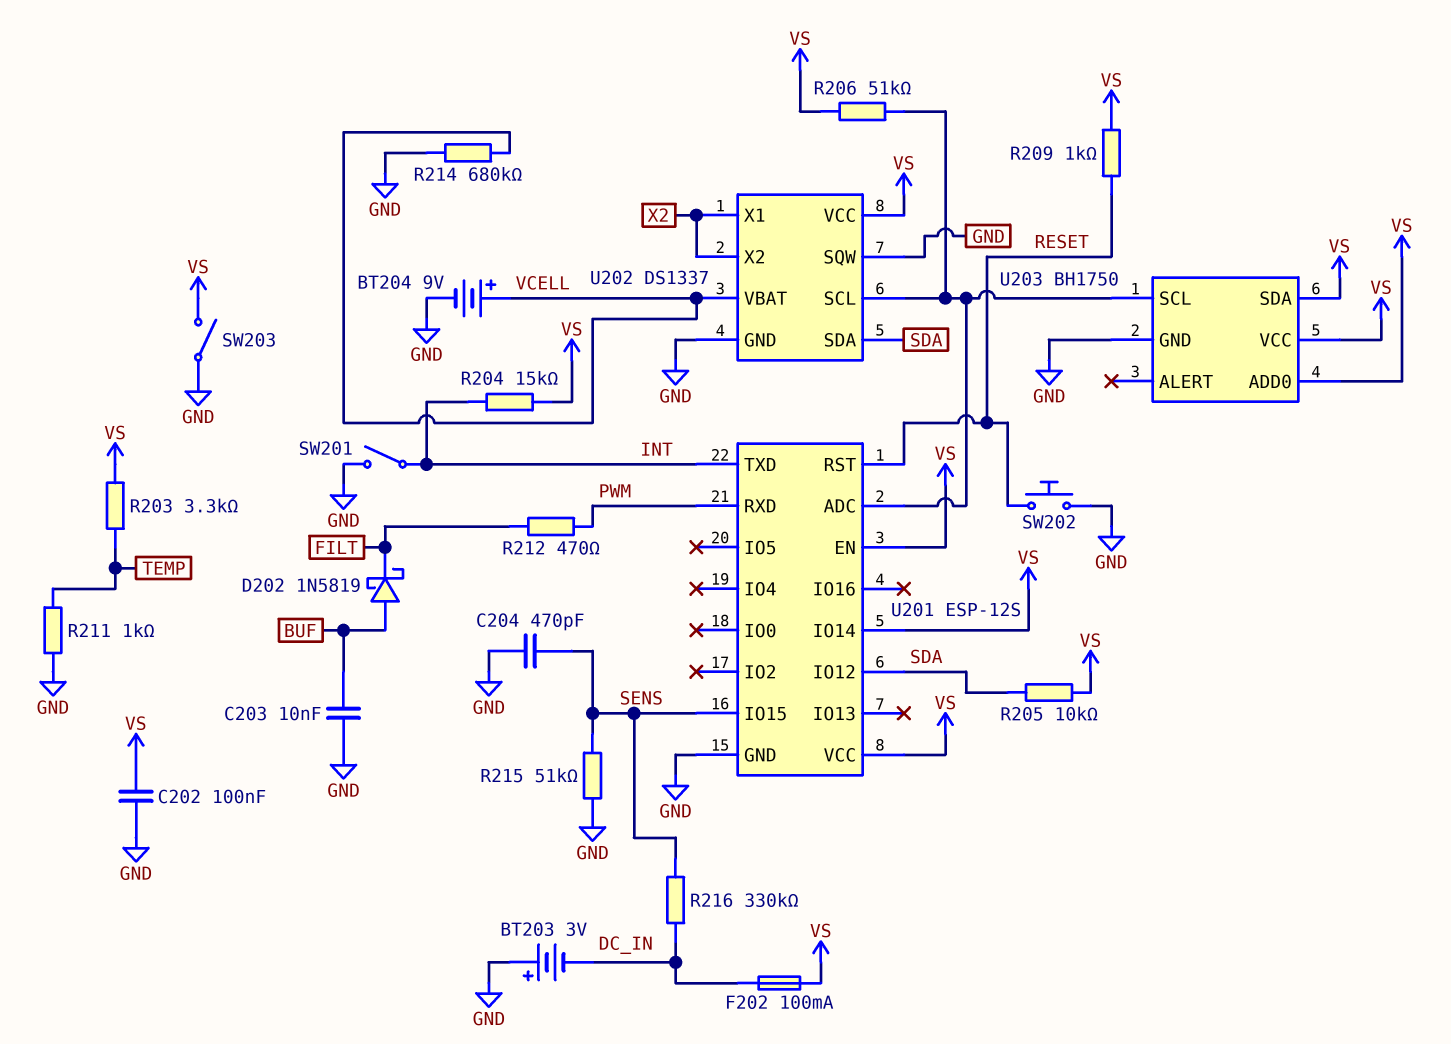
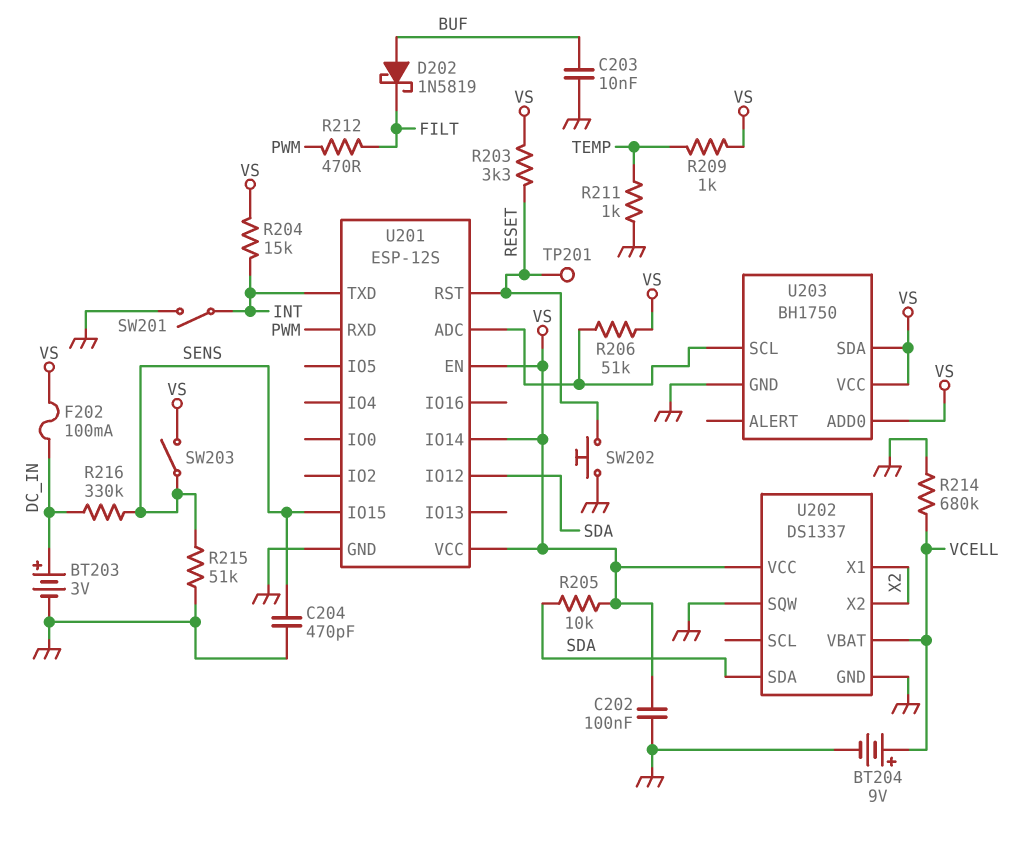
BT203: 3V (plus GND, minus DC_IN) -> 3V (plus DC_IN, minus GND)
R203: 3.3k (TEMP, VS) -> 3.3k (RESET, VS)
R209: 1k (RESET, VS) -> 1k (TEMP, VS)
SW203: switch (GND, VS) -> switch (SENS, VS)
TP201: none -> test point (RESET)
U202 pin SCL: U201/ADC -> none

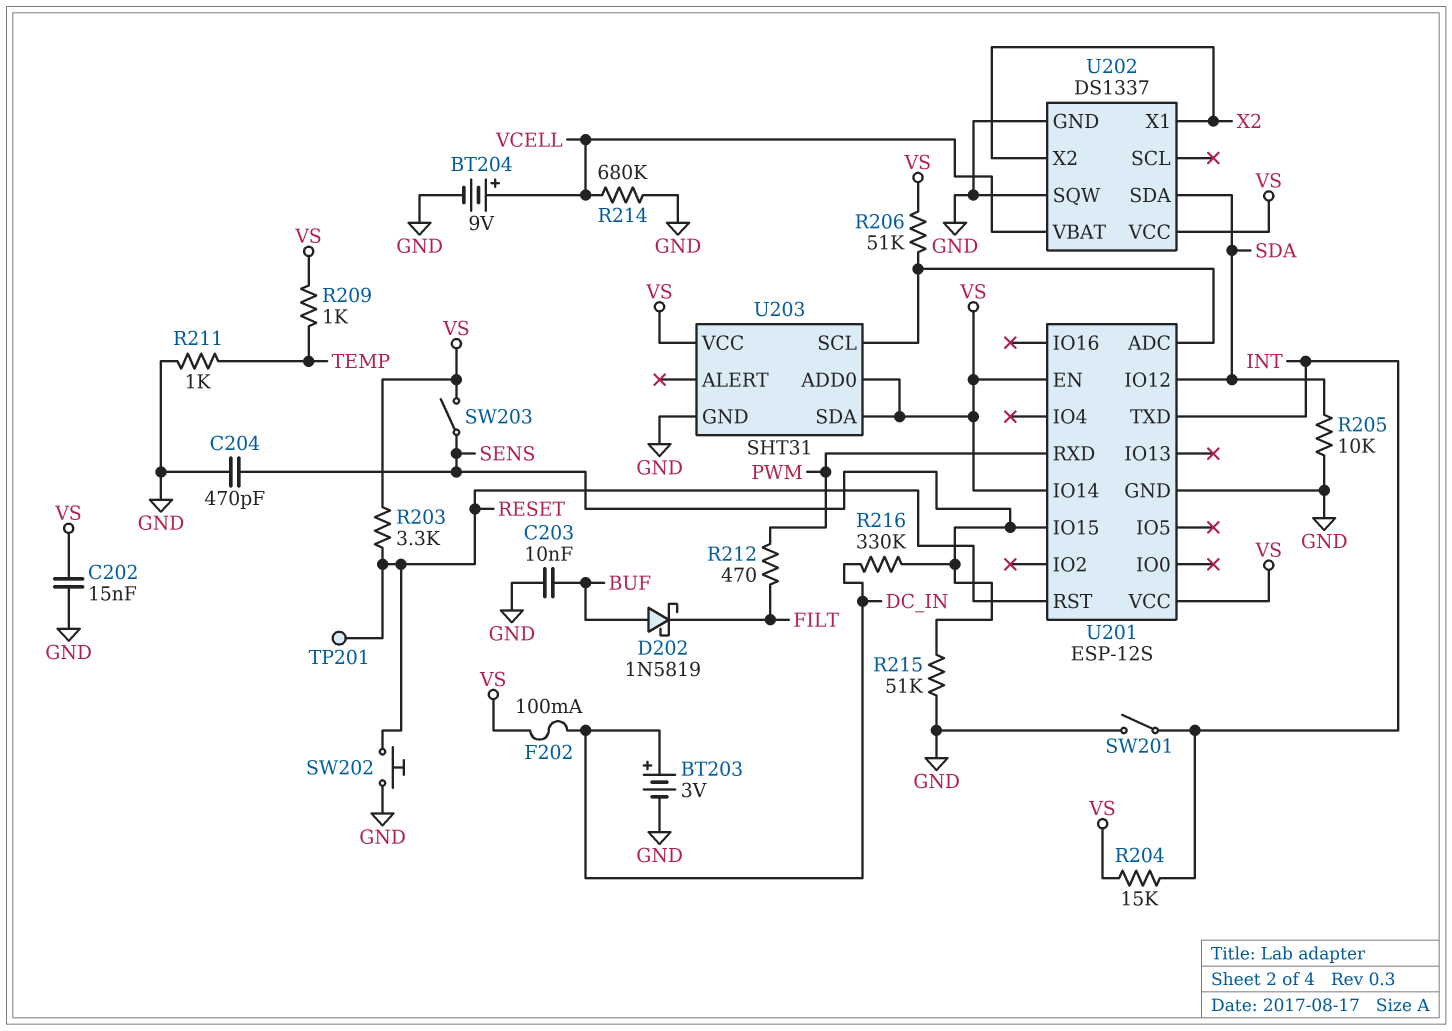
C202: 100nF (GND, VS) -> 15nF (GND, VS)
R205: 10k (SDA, VS) -> 10k (GND, SDA)
U203: BH1750 -> SHT31

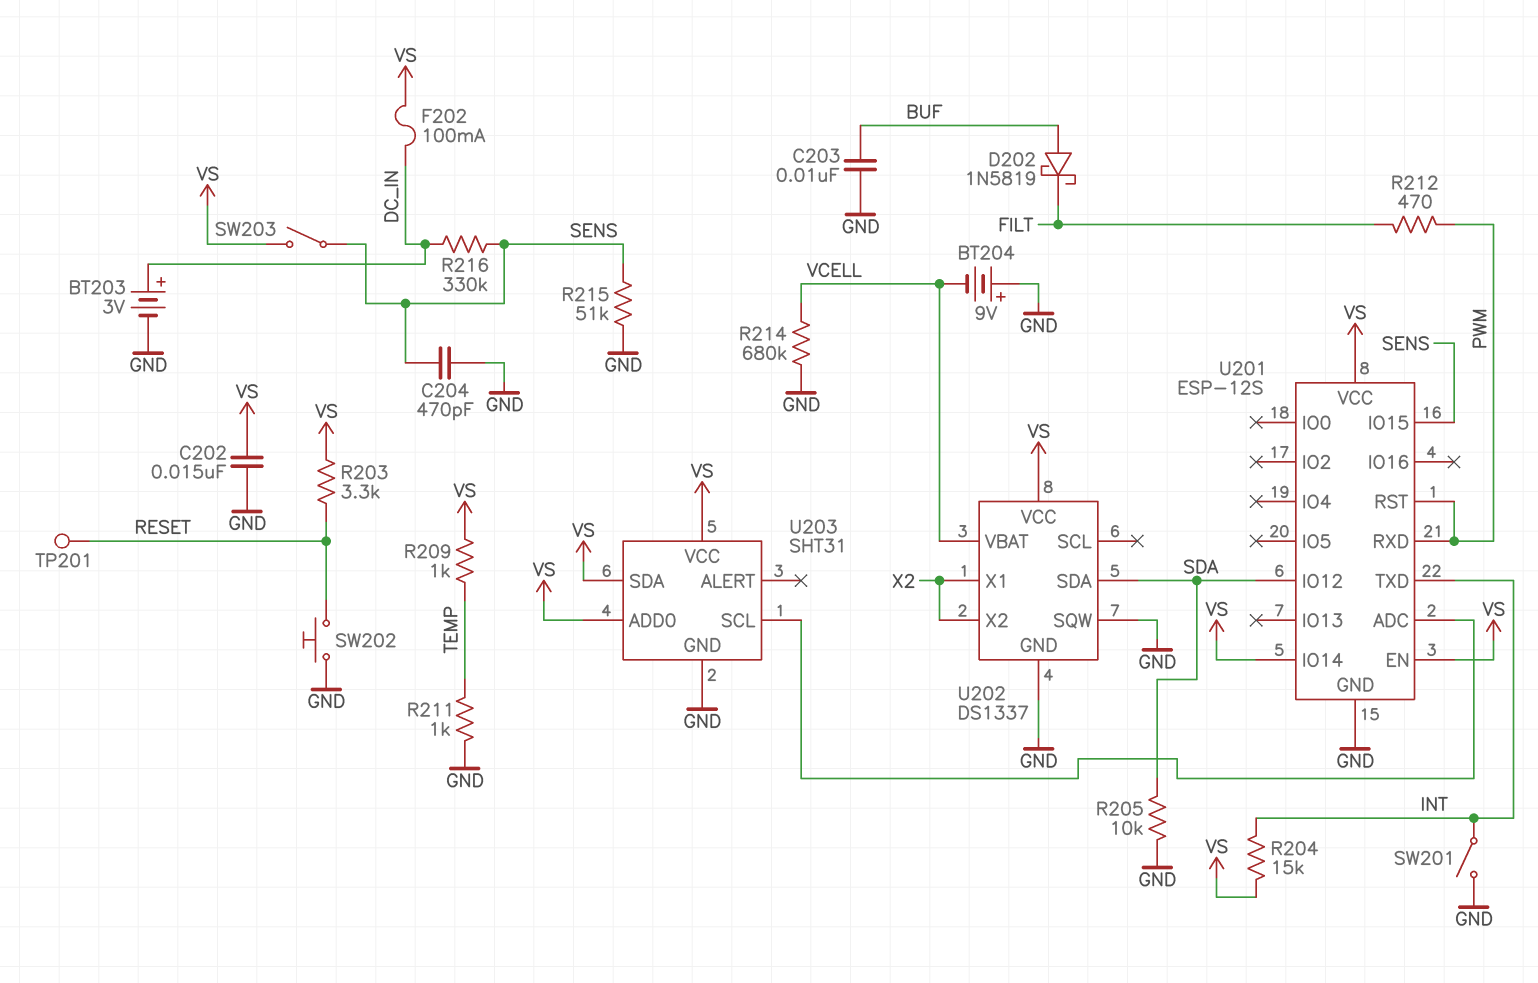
BT204: 9V (plus VCELL, minus GND) -> 9V (plus GND, minus VCELL)
R206: 51k (U201/ADC, VS) -> none
U201 pin RST: RESET -> PWM

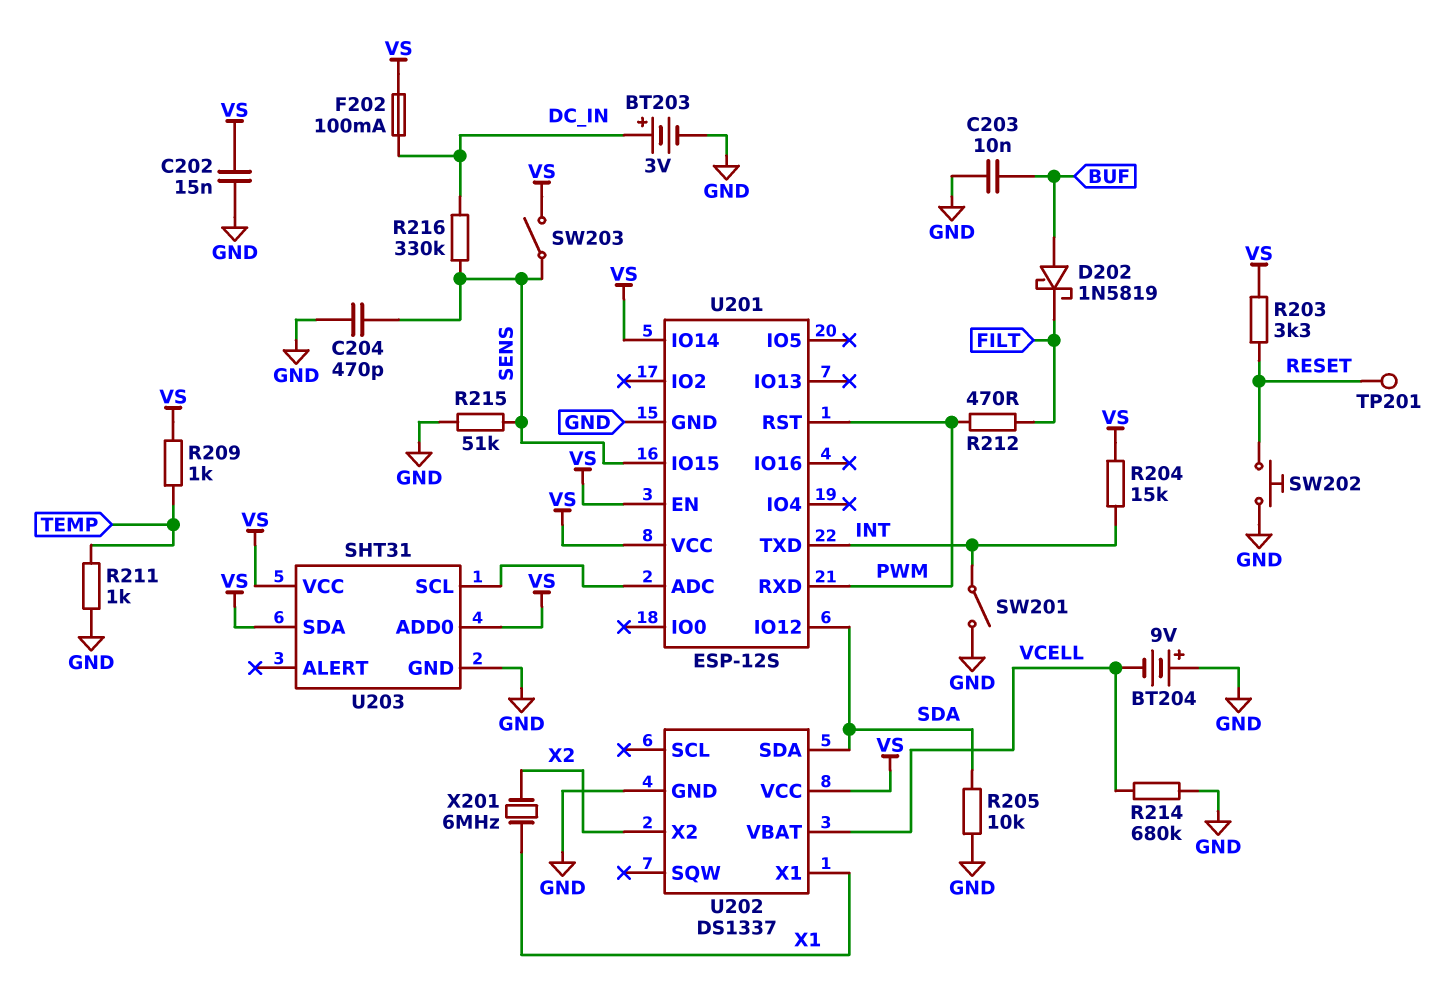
U202 pin SQW: GND -> none
U202 pin X1: X2 -> X1
X201: none -> 6MHz (X1, X2)

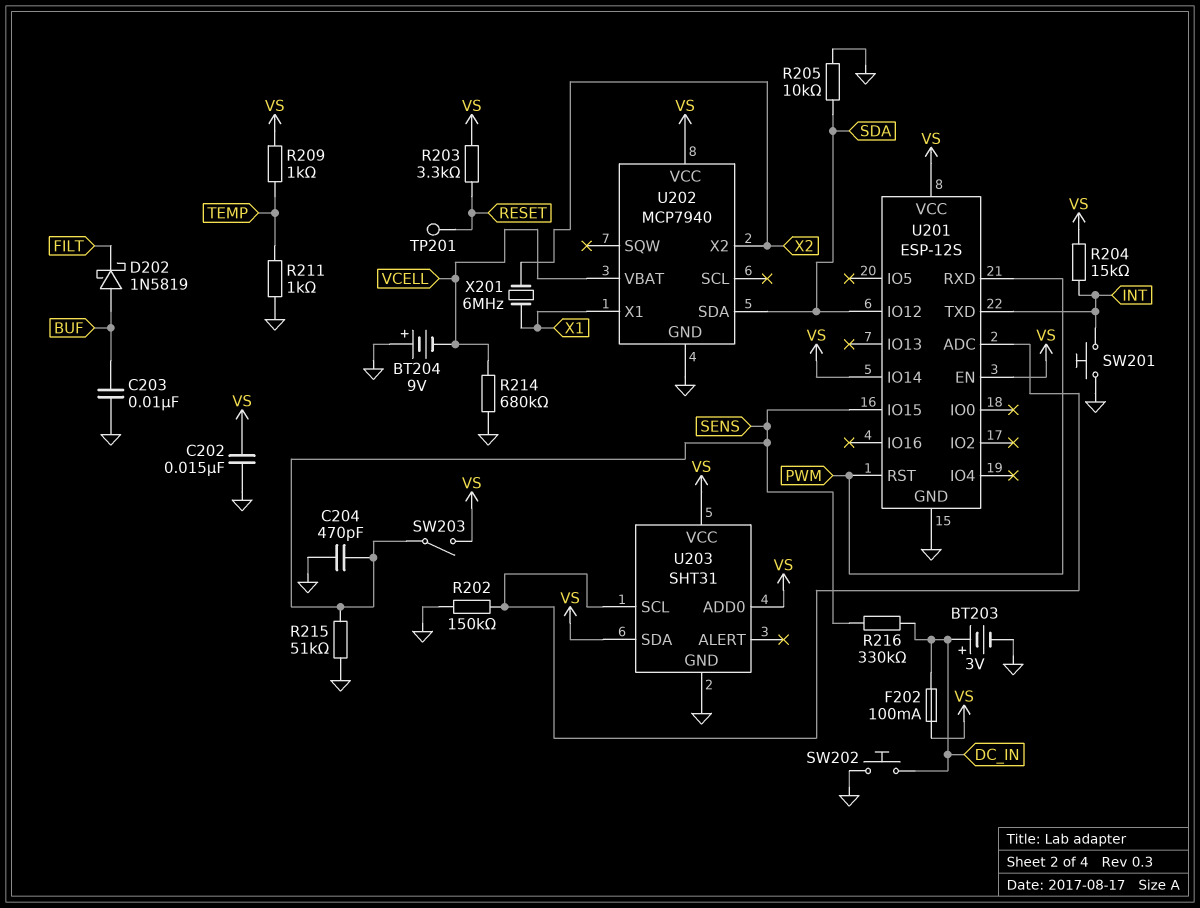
R202: none -> 150k (GND, U201/ADC)
R212: 470 (FILT, PWM) -> none
SW201: switch (GND, INT) -> button (GND, INT)
SW202: button (GND, RESET) -> button (DC_IN, GND)
U202: DS1337 -> MCP7940

